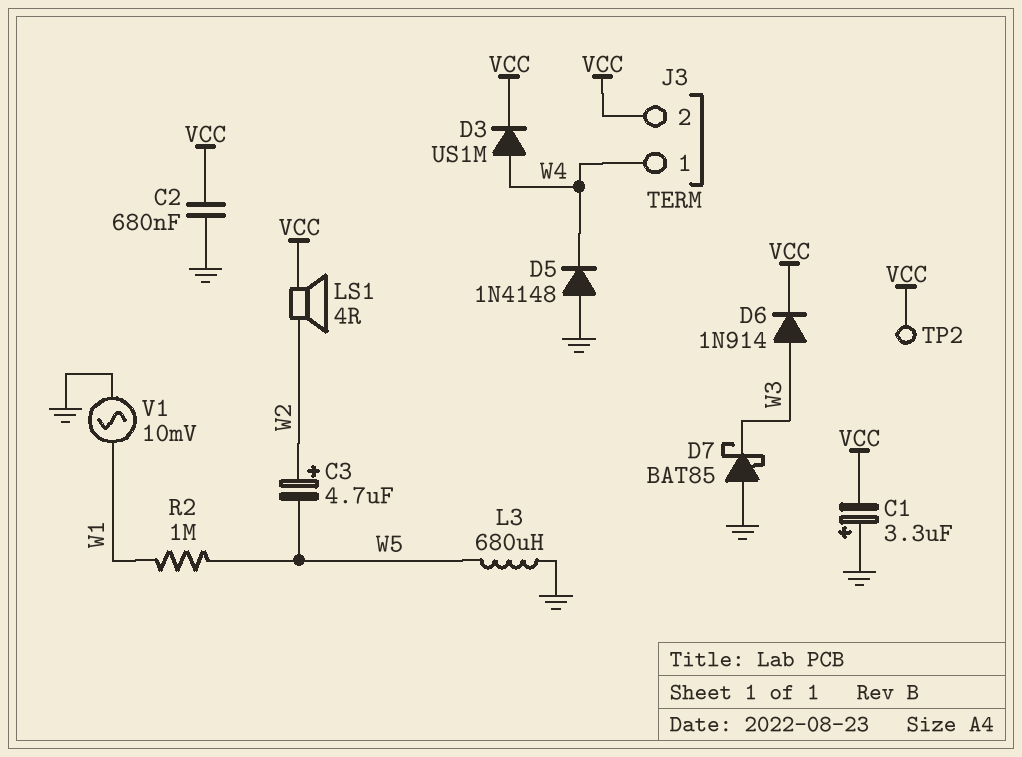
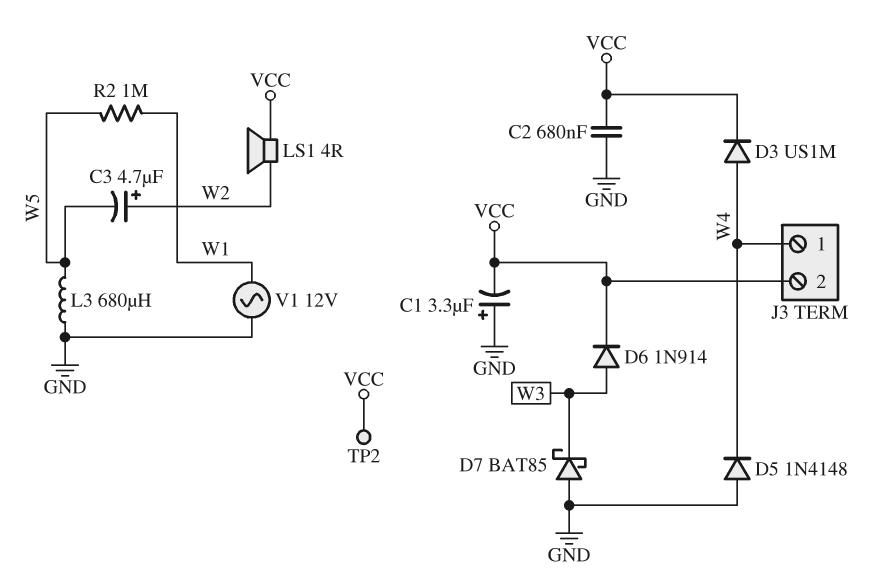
V1: AC 10mV (GND, W1) -> AC 12V (GND, W1)

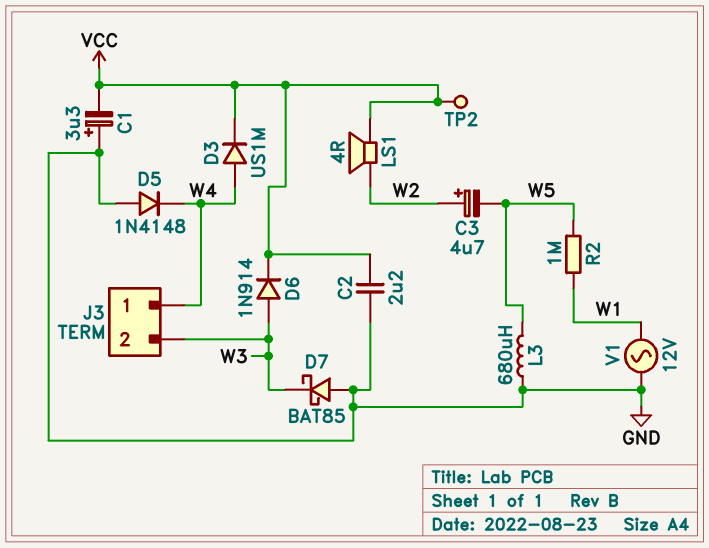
C2: 680nF (GND, VCC) -> 2.2uF (GND, VCC)
J3 pin 2: VCC -> W3

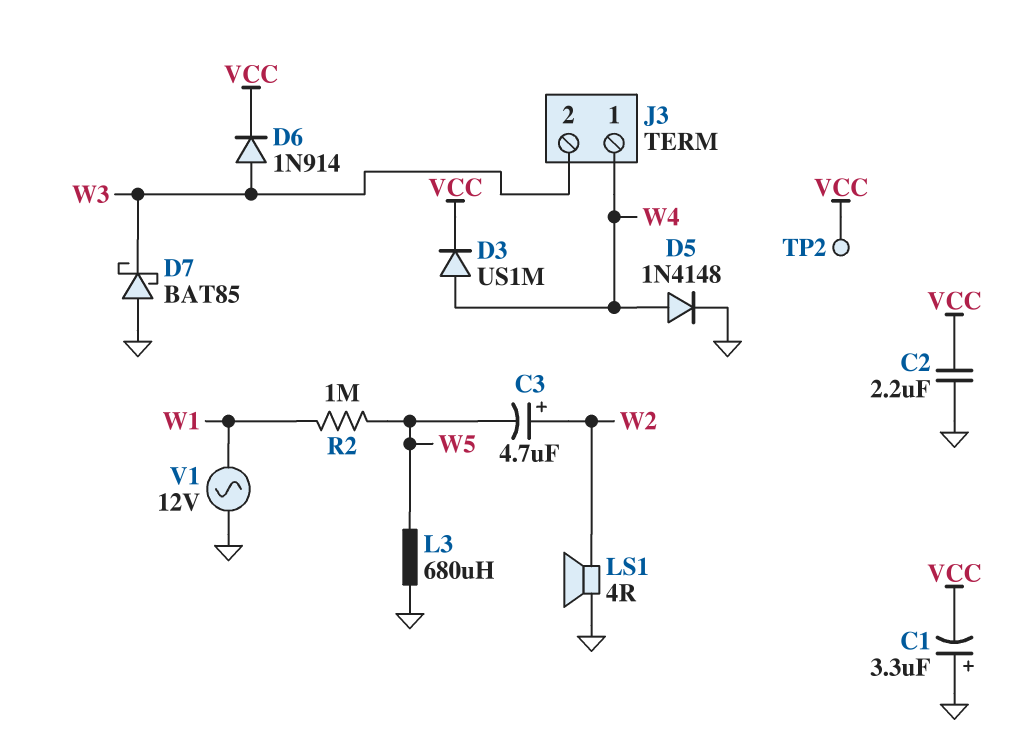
D5: diode 1N4148 (A GND, K W4) -> diode 1N4148 (A W4, K GND)
LS1: speaker 4R (VCC, W2) -> speaker 4R (GND, W2)

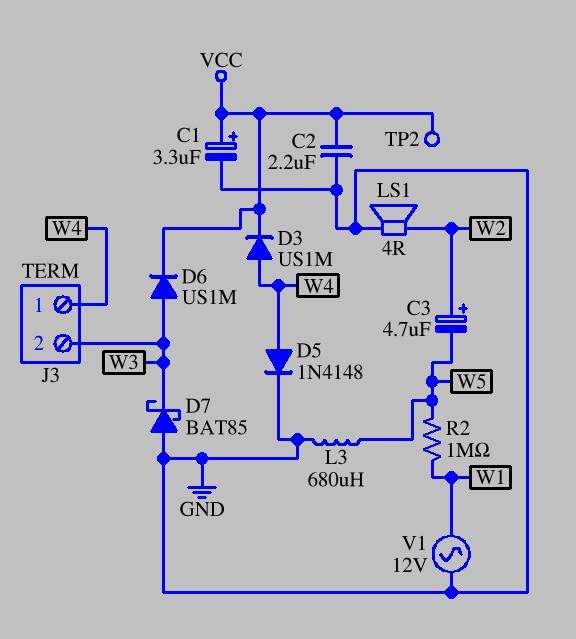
C1: 3.3uF (plus GND, minus VCC) -> 3.3uF (plus VCC, minus GND)
D6: diode 1N914 (A W3, K VCC) -> diode US1M (A W3, K VCC)

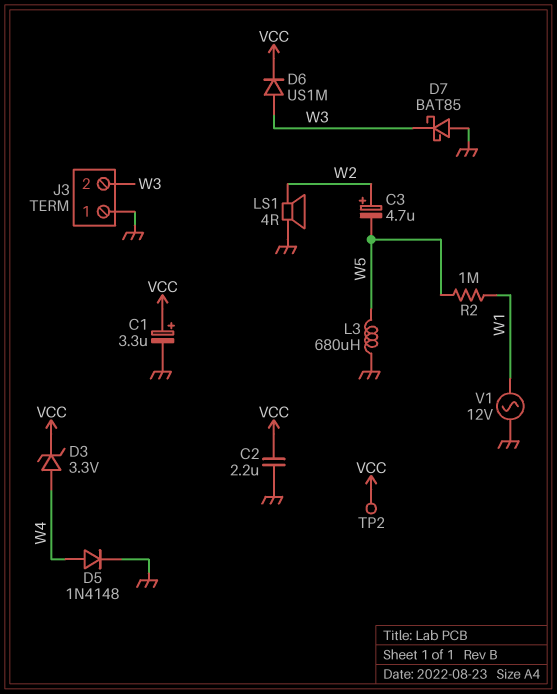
D3: diode US1M (A W4, K VCC) -> zener 3.3V (A W4, K VCC)
J3 pin 1: W4 -> GND

